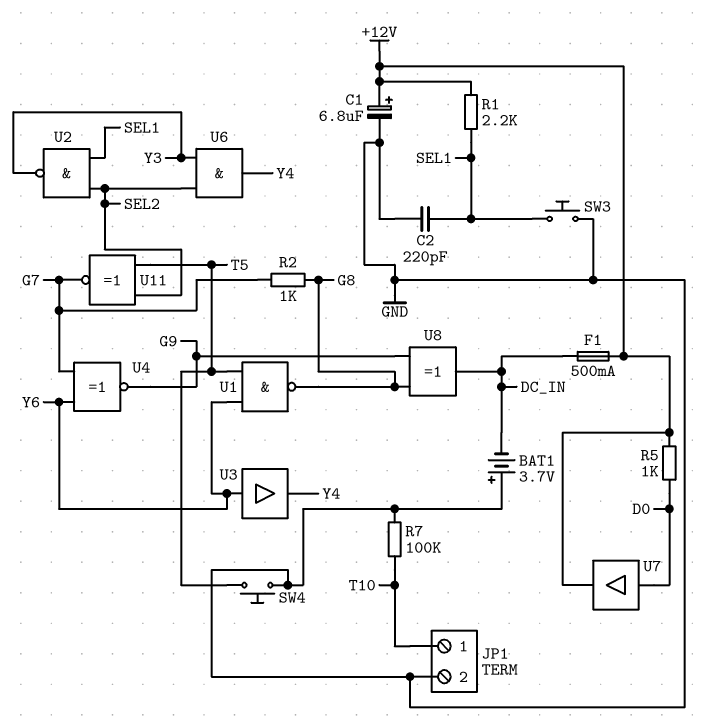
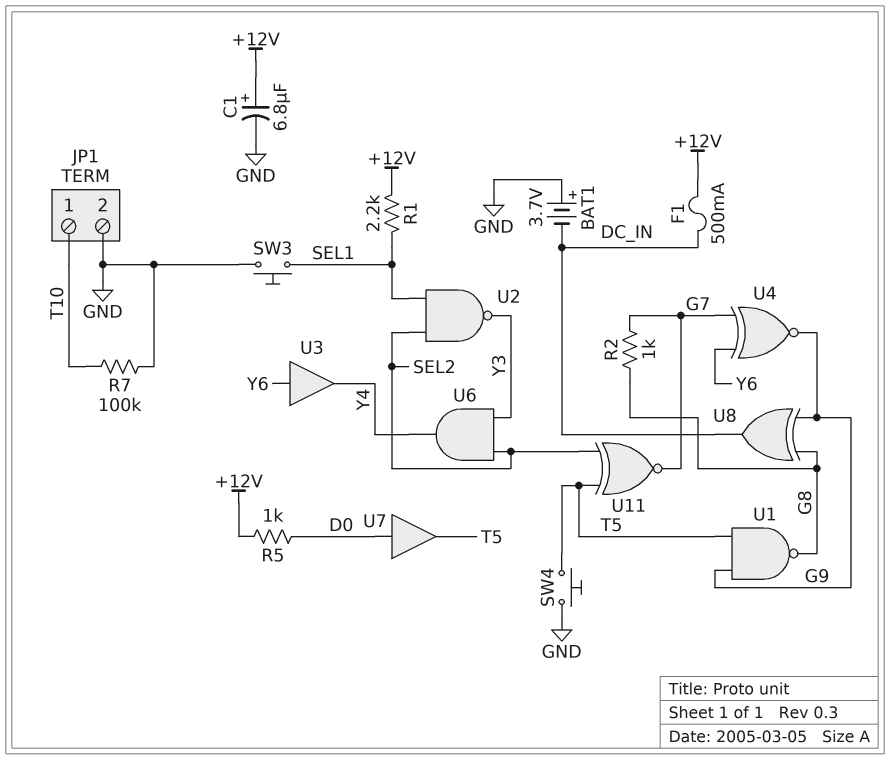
C2: 220pF (GND, SEL1) -> none
U1: NAND (in T5, in Y6, out G8) -> NAND (in G9, in T5, out G8)
U7: buffer (in D0, out +12V) -> buffer (in D0, out T5)

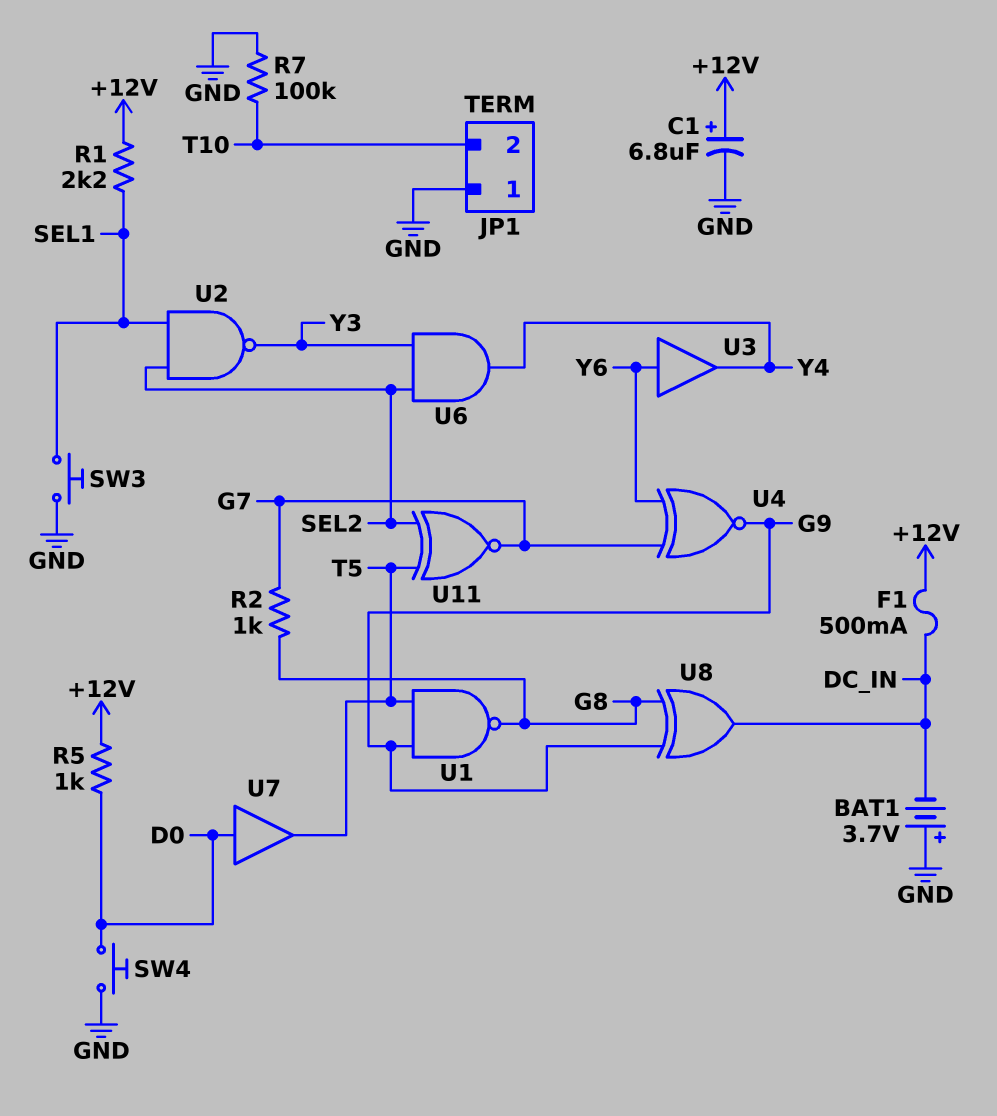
JP1 pin 1: T10 -> GND
JP1 pin 2: GND -> T10
SW4: button (GND, T5) -> button (D0, GND)

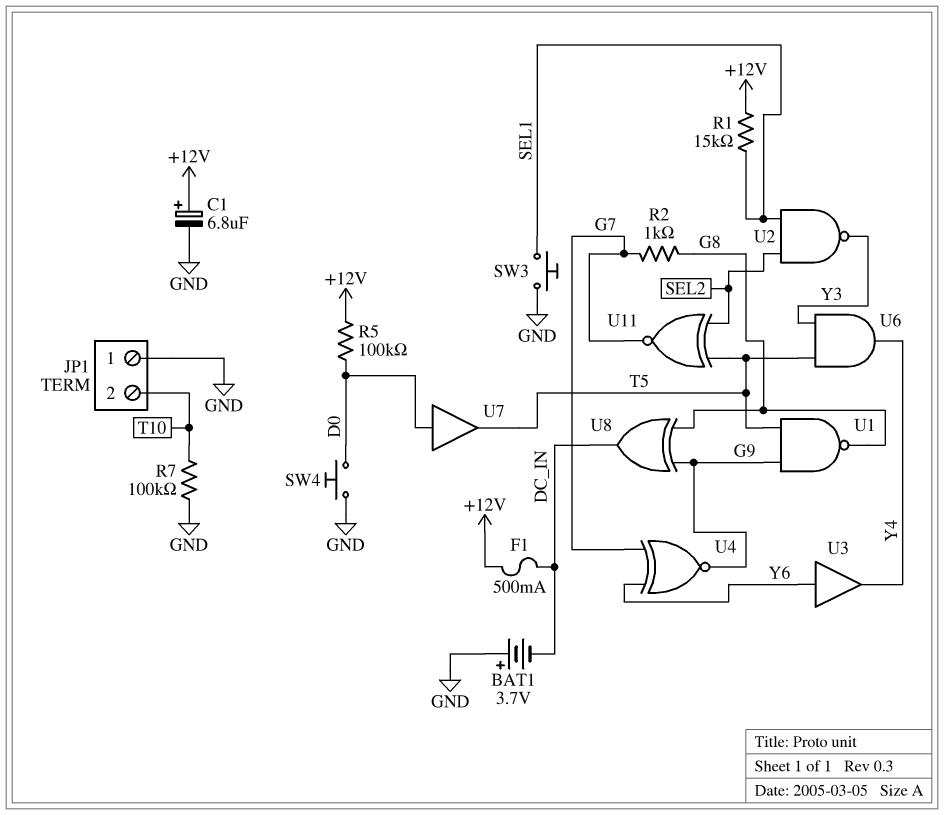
R1: 2.2k (+12V, SEL1) -> 15k (+12V, SEL1)
R5: 1k (+12V, D0) -> 100k (+12V, D0)
U6: AND (in SEL2, in Y3, out Y4) -> AND (in T5, in Y3, out Y4)

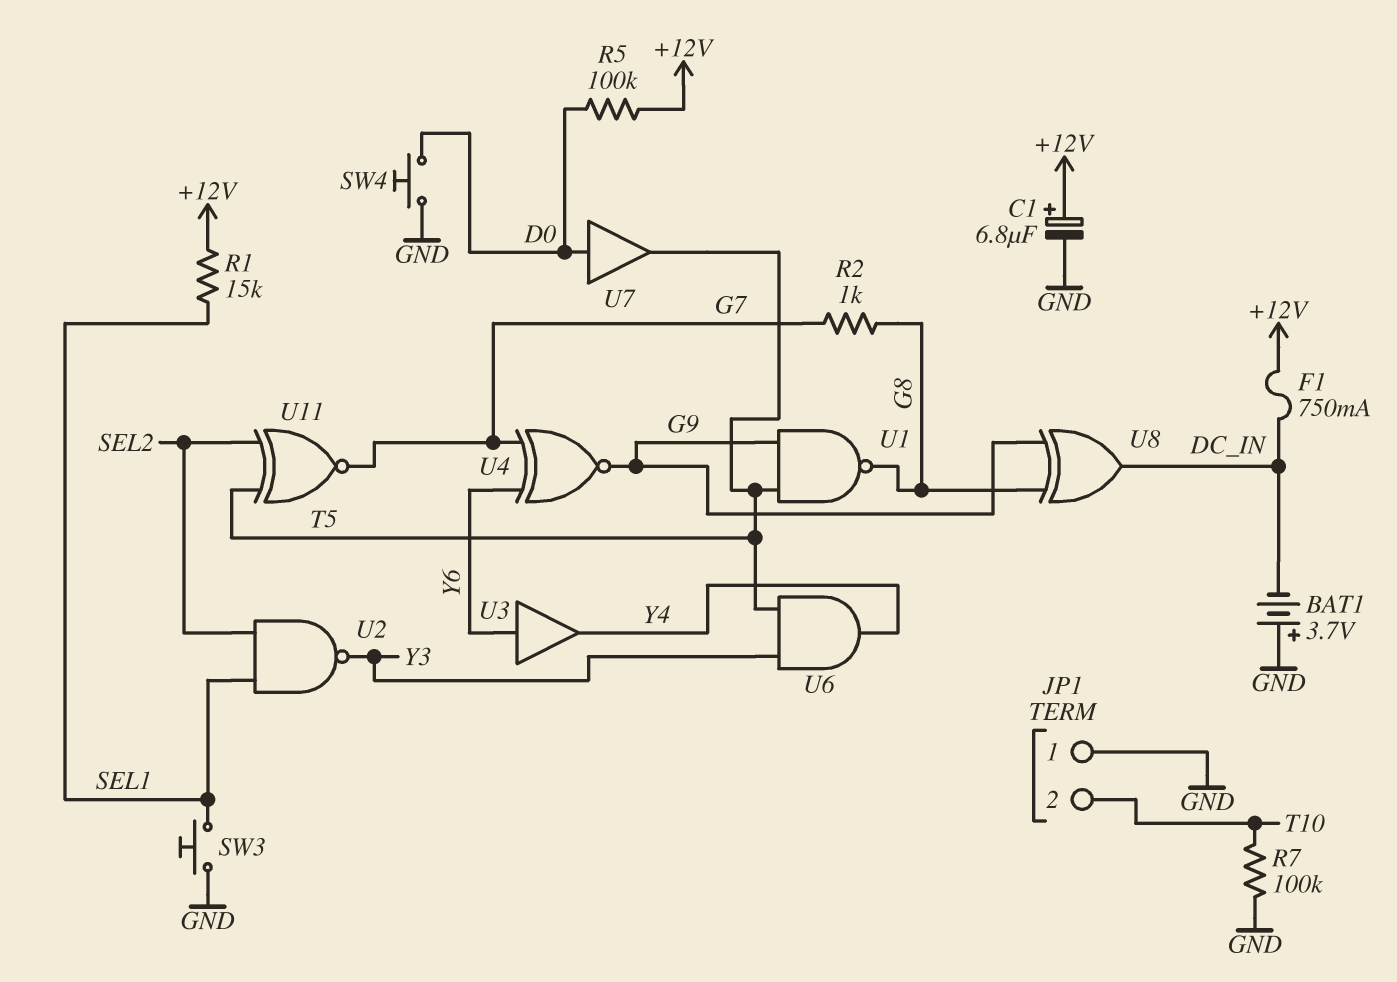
F1: 500mA (+12V, DC_IN) -> 750mA (+12V, DC_IN)

